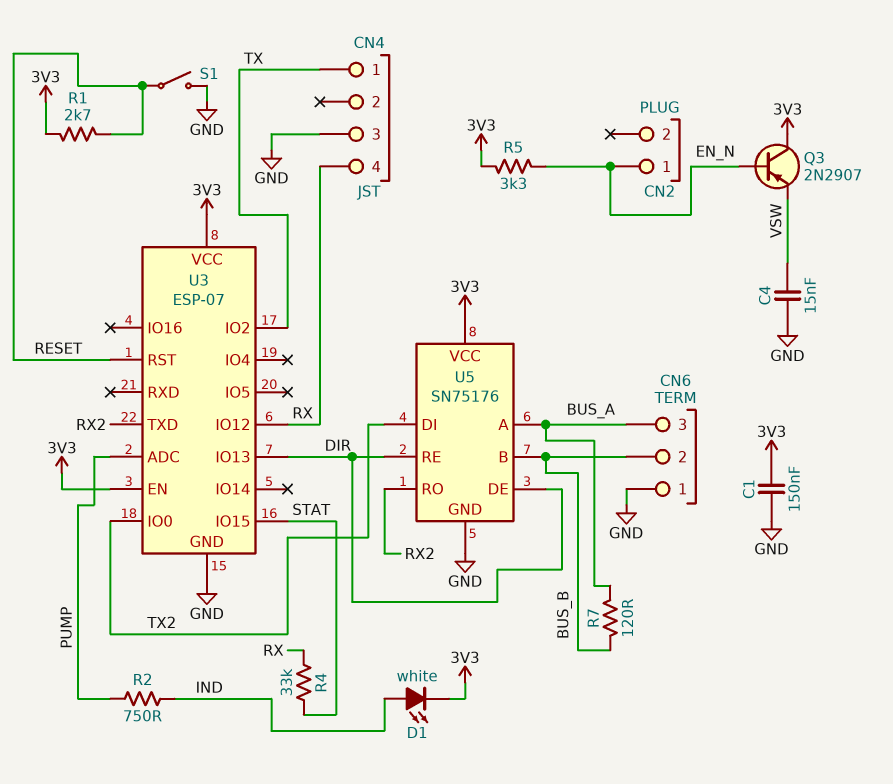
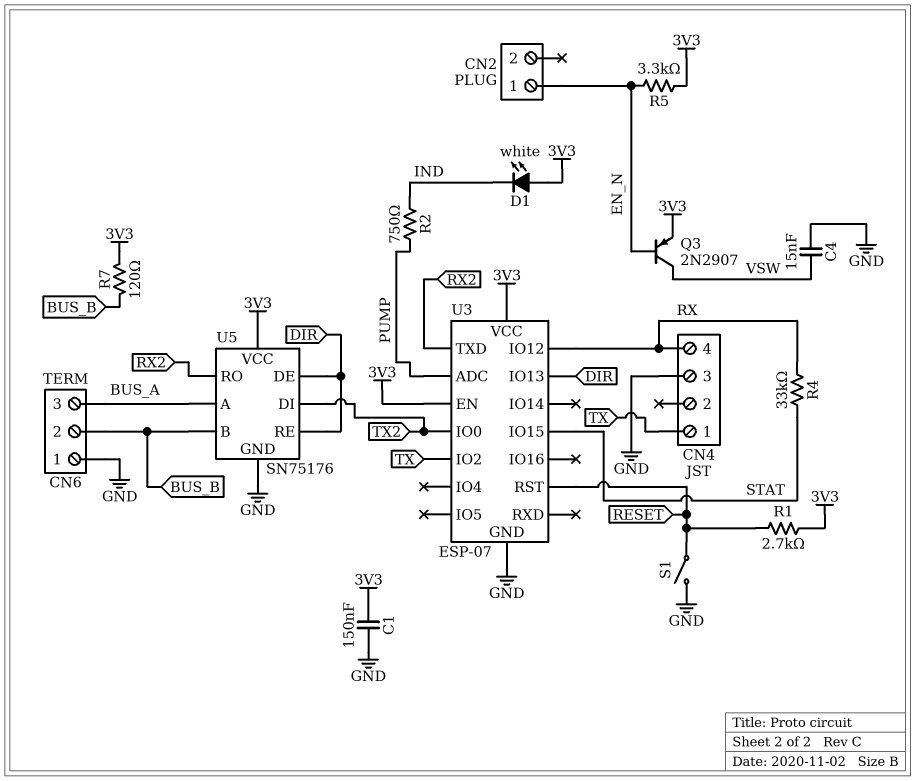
D1: LED white (A IND, K 3V3) -> LED white (A 3V3, K IND)
Q3: PNP 2N2907 (B EN_N, C 3V3, E VSW) -> PNP 2N2907 (B EN_N, C VSW, E 3V3)
R7: 120 (BUS_A, BUS_B) -> 120 (3V3, BUS_B)

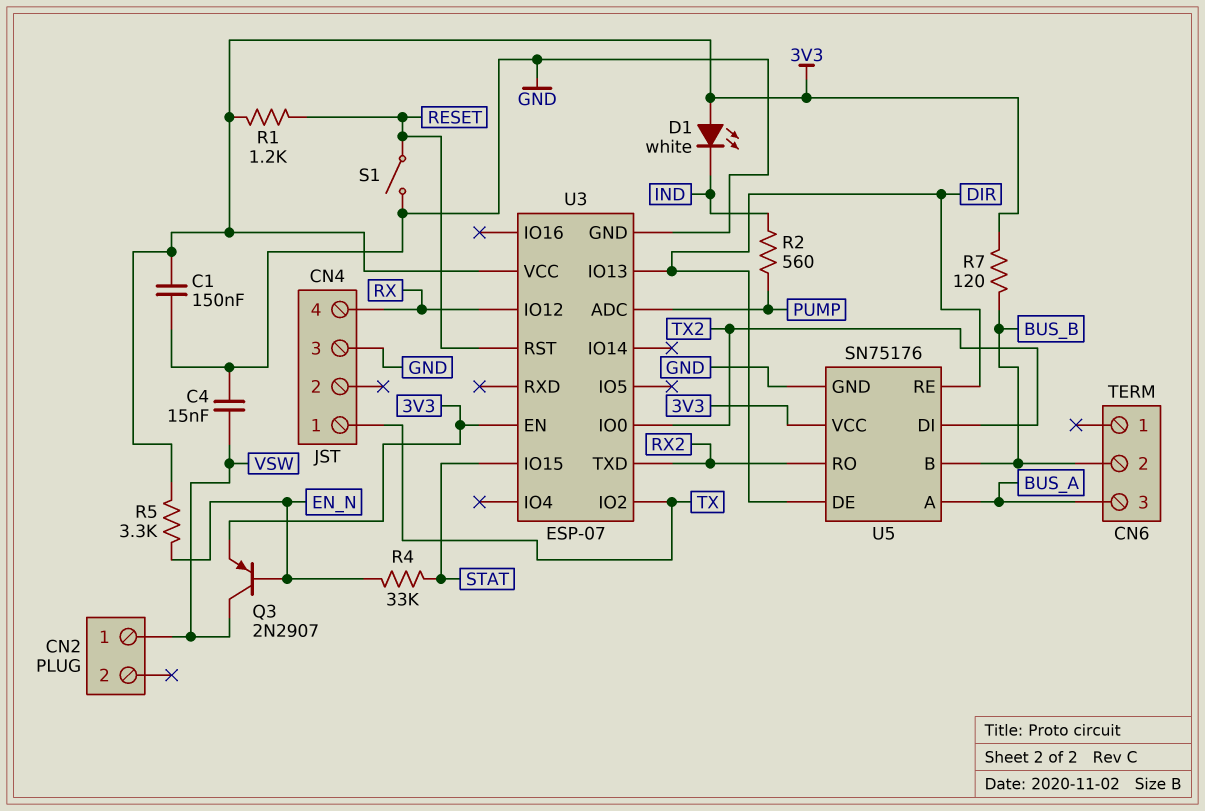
CN2 pin 1: EN_N -> VSW
CN6 pin 1: GND -> none
R1: 2.7k (3V3, RESET) -> 1.2k (3V3, RESET)
R2: 750 (IND, PUMP) -> 560 (IND, PUMP)
R4: 33k (RX, STAT) -> 33k (EN_N, STAT)

